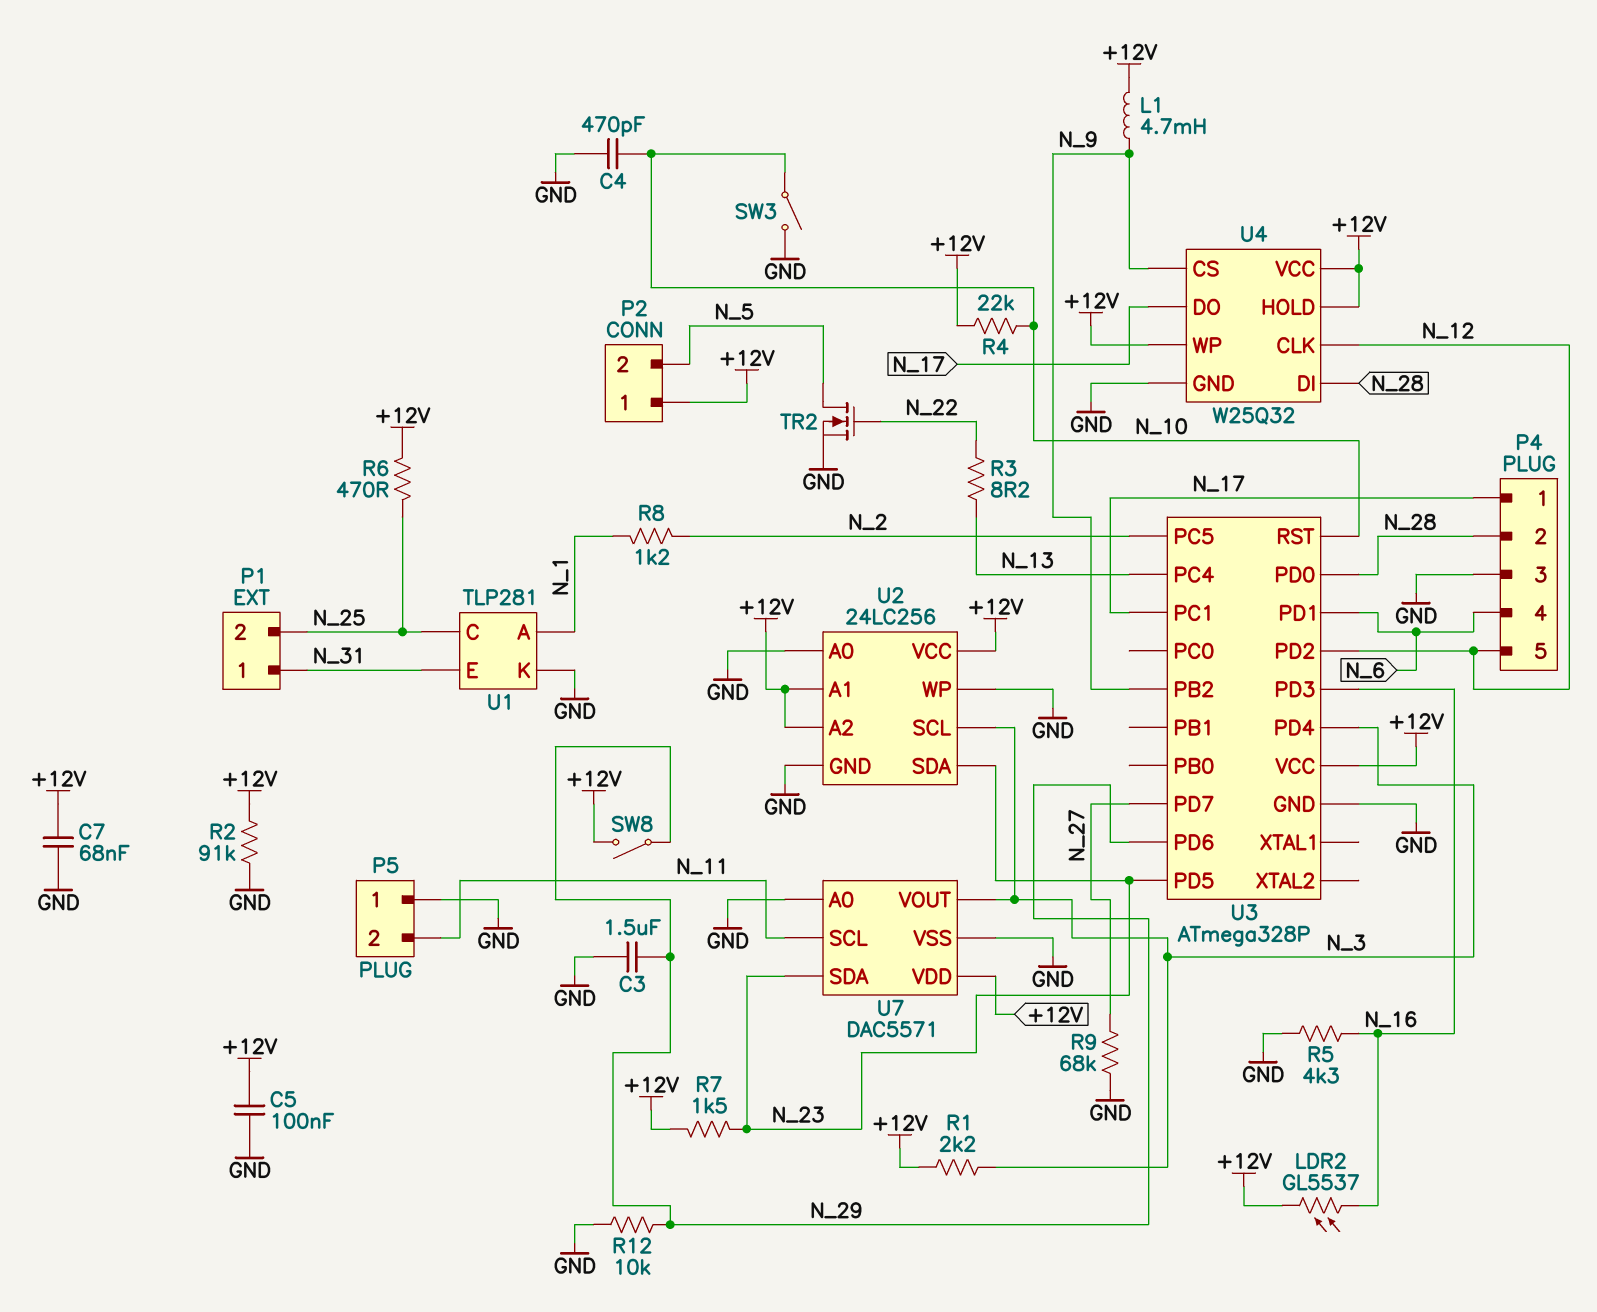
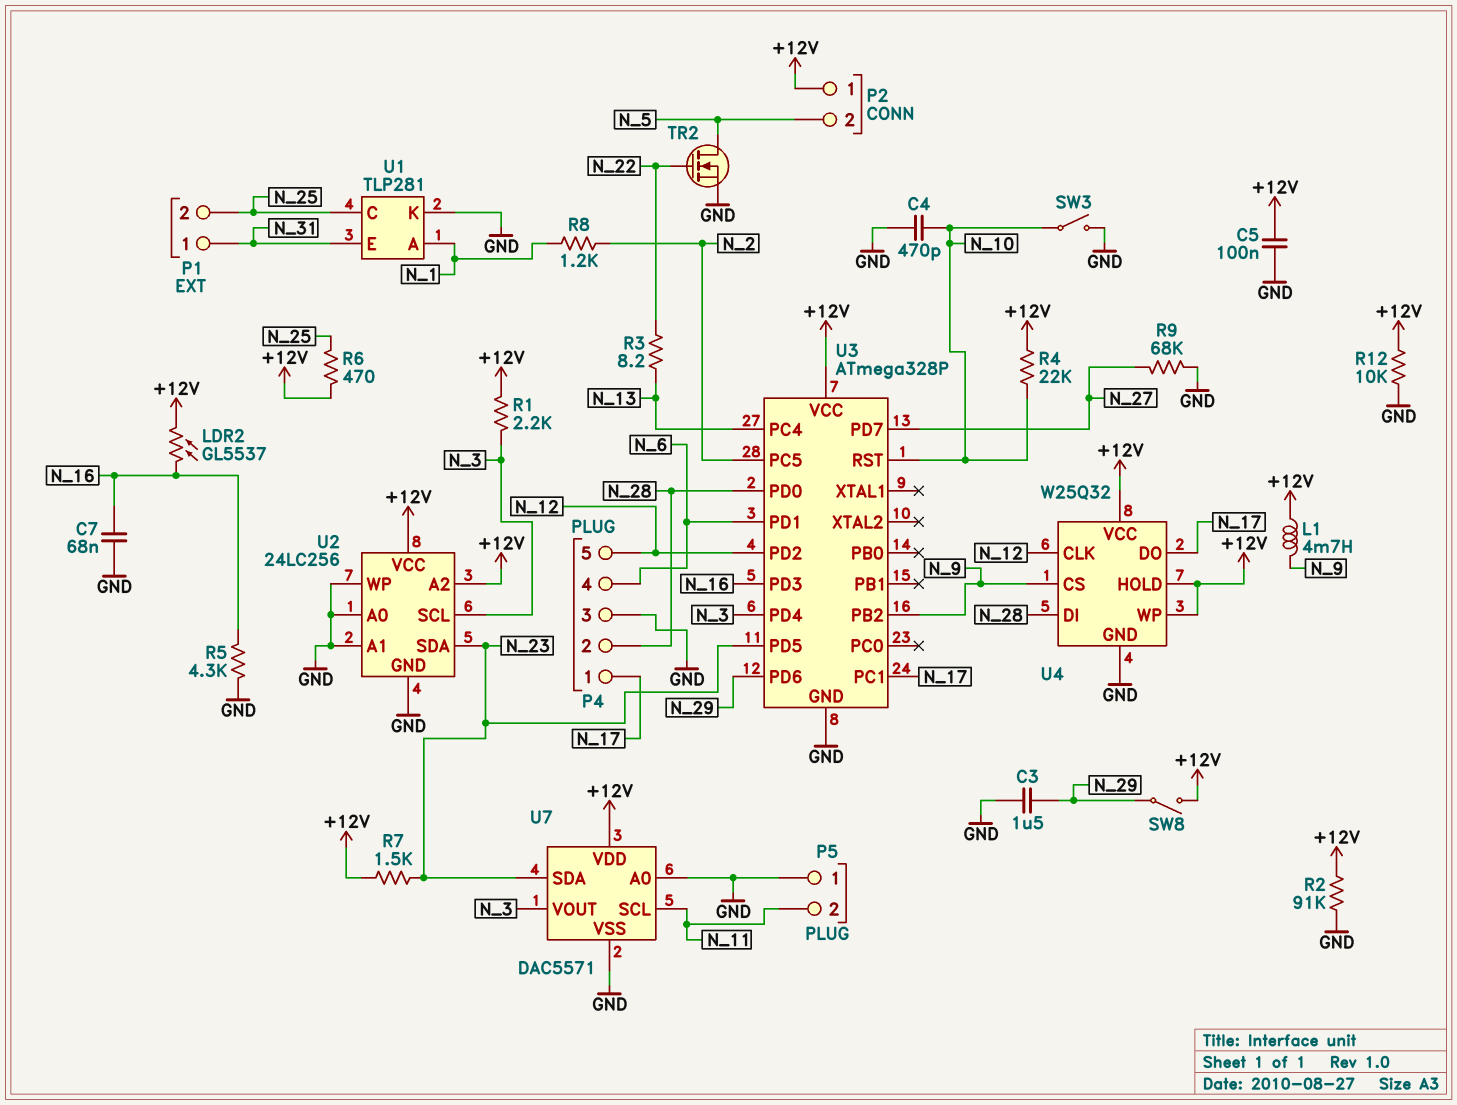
C7: 68nF (+12V, GND) -> 68nF (GND, N_16)
R12: 10k (GND, N_29) -> 10k (+12V, GND)
U2 pin A1: +12V -> GND

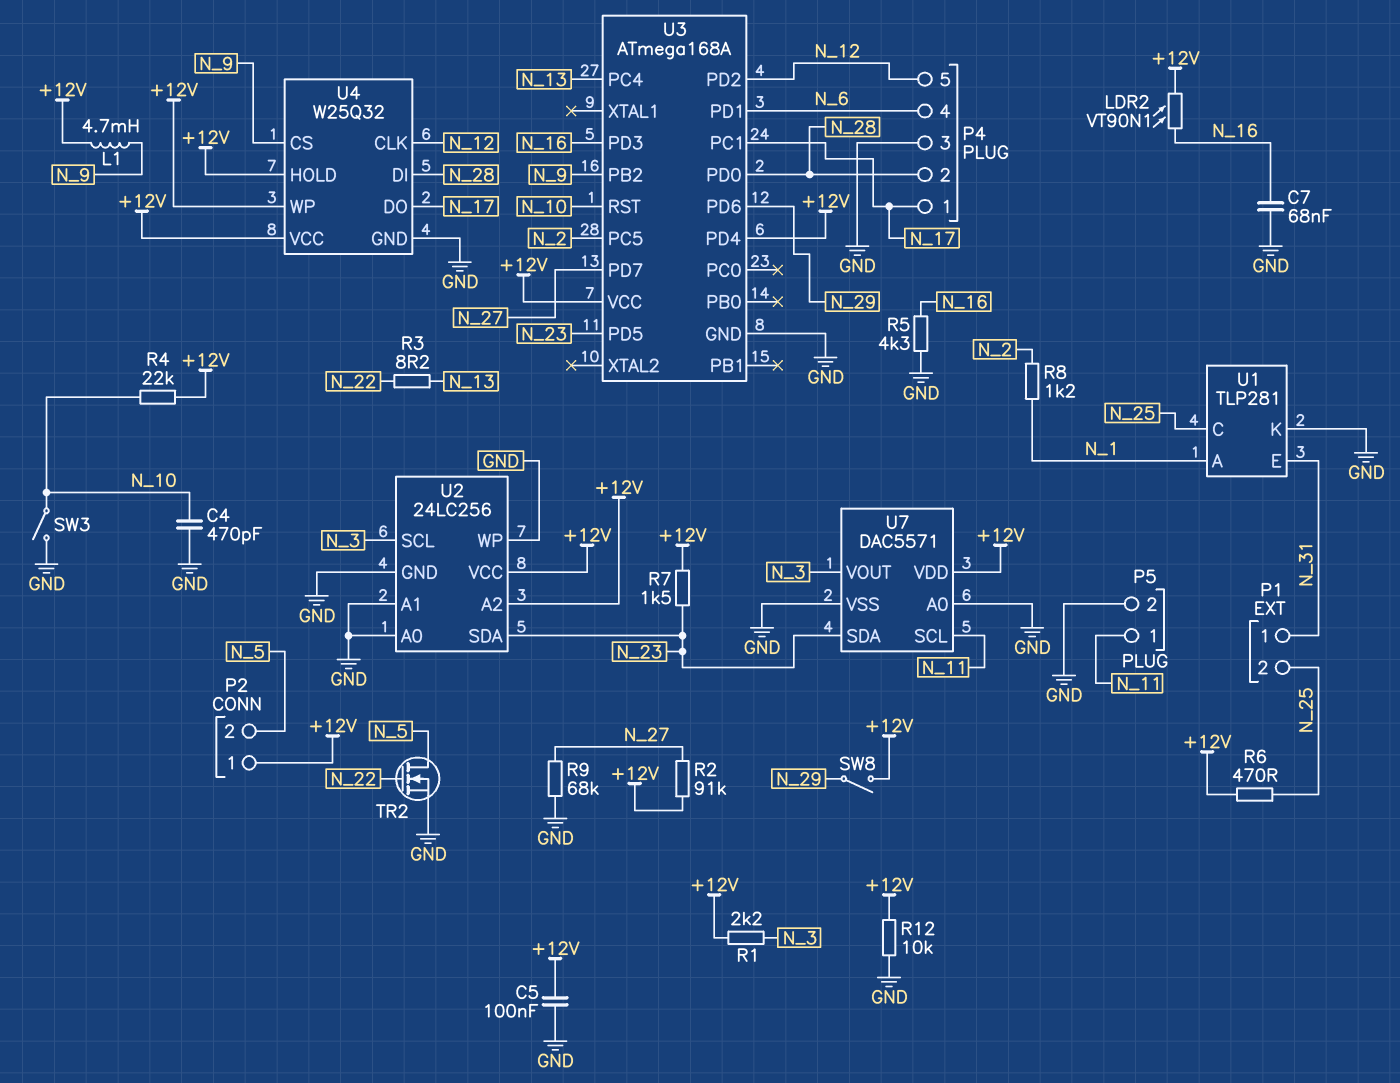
C3: 1.5uF (GND, N_29) -> none
LDR2: GL5537 (+12V, N_16) -> VT90N1 (+12V, N_16)
P5 pin 1: GND -> N_11
P5 pin 2: N_11 -> GND
R2: 91k (+12V, GND) -> 91k (+12V, N_27)
U3: ATmega328P -> ATmega168A
U3 pin PD4: N_3 -> +12V

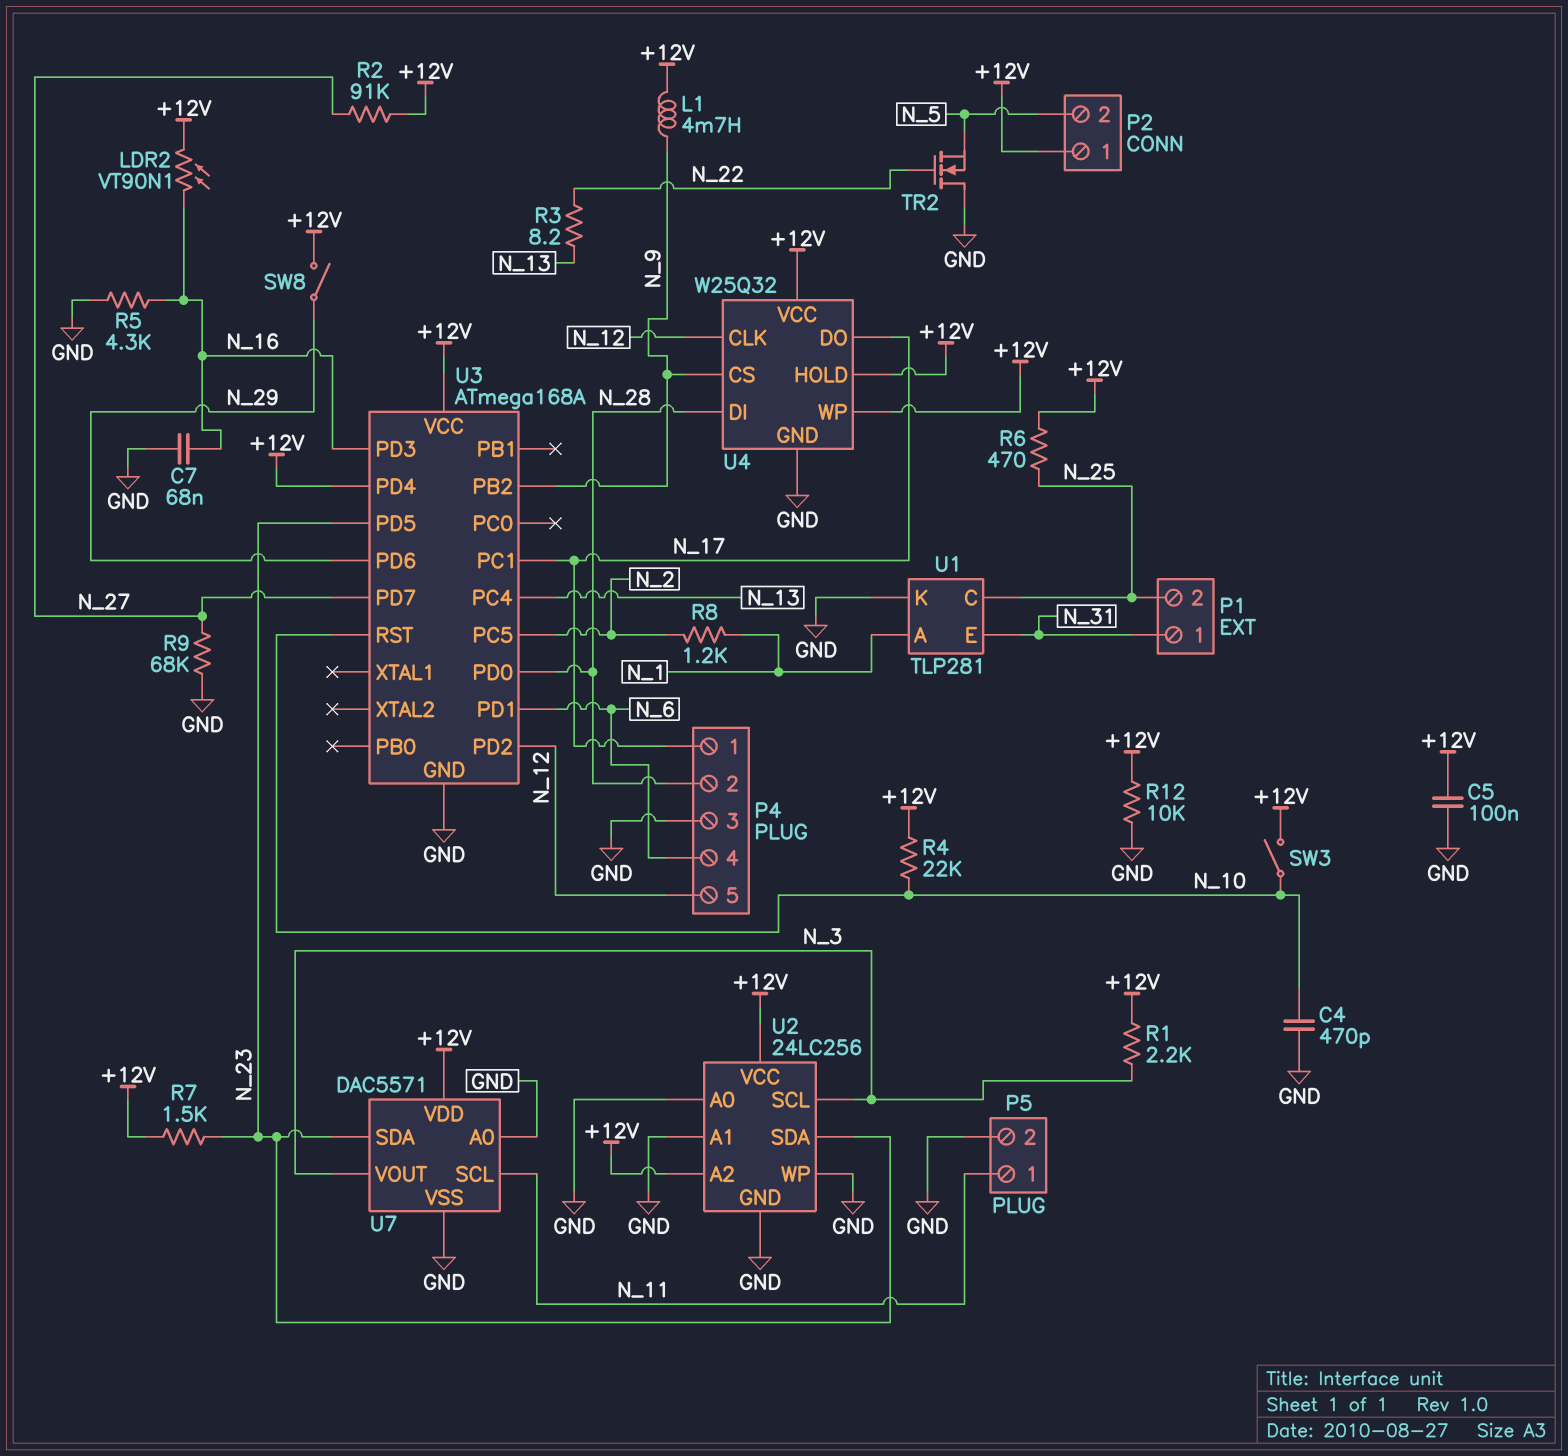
SW3: switch (GND, N_10) -> switch (+12V, N_10)
TR2: NMOS (G N_22, D N_5, S GND) -> NMOS (G N_22, D GND, S N_5)

